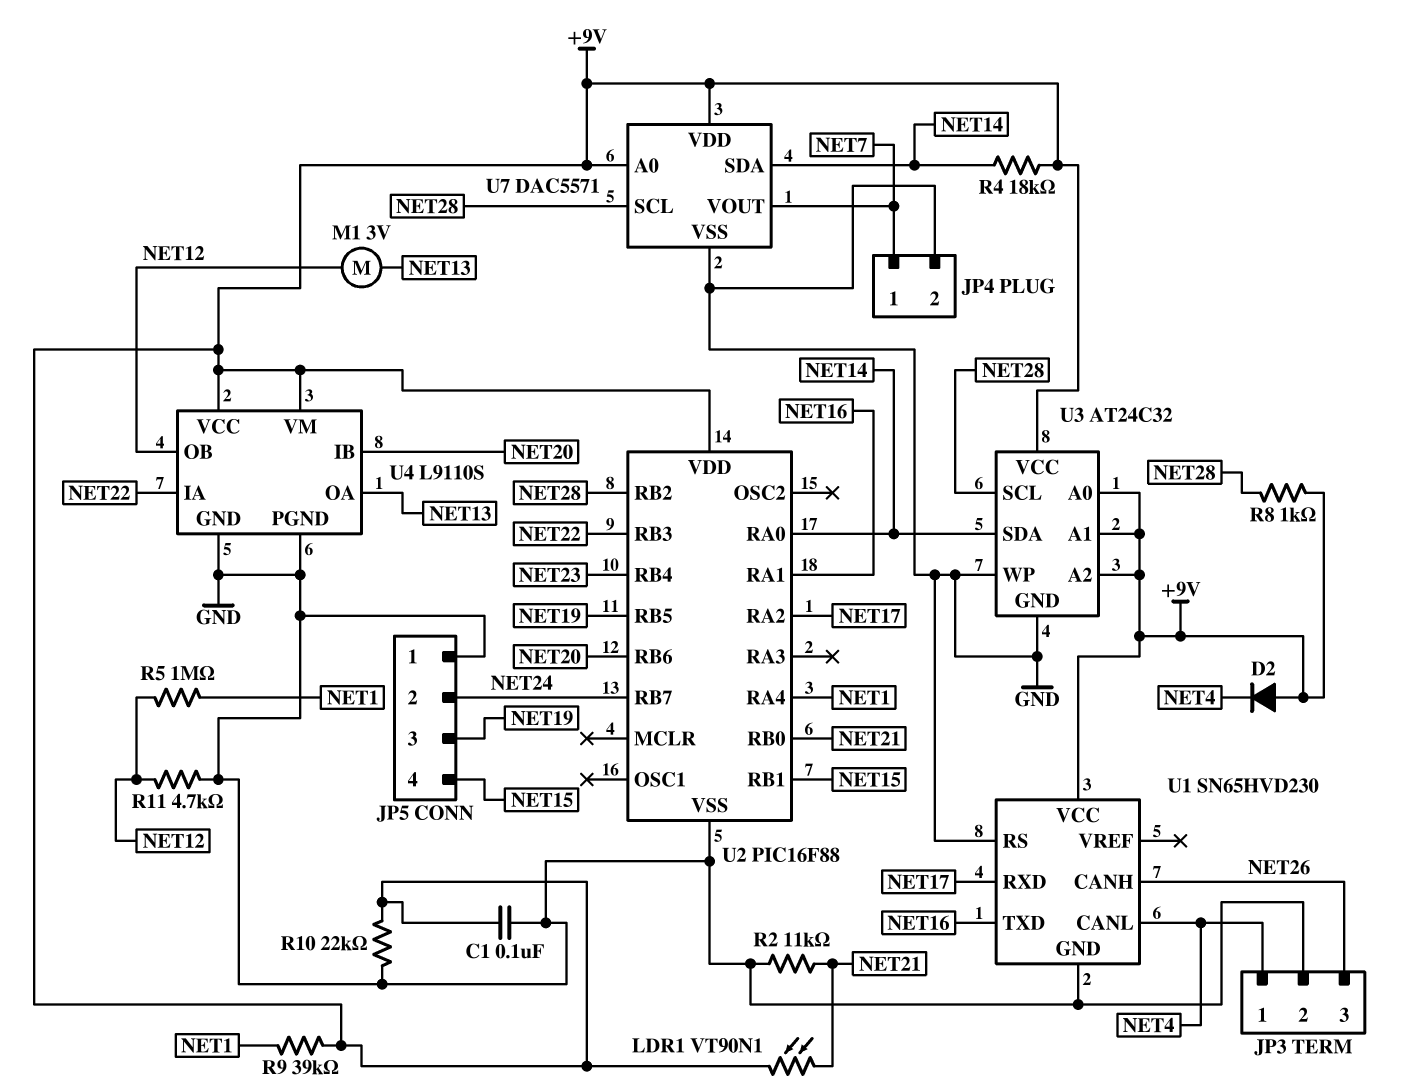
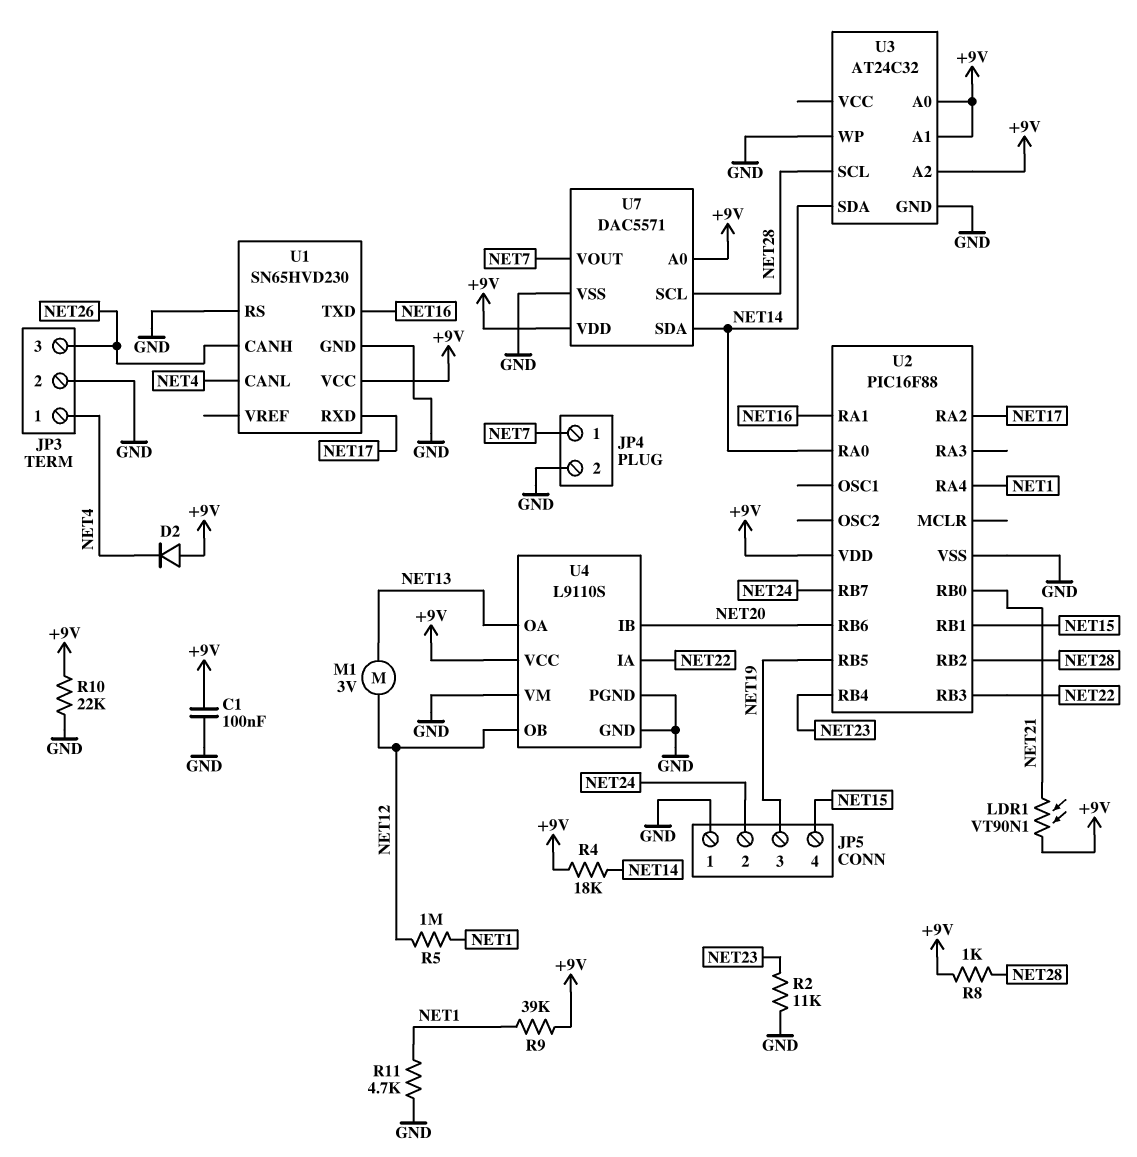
R2: 11k (GND, NET21) -> 11k (GND, NET23)
R11: 4.7k (GND, NET12) -> 4.7k (GND, NET1)
U3 pin VCC: +9V -> none
U4 pin VM: +9V -> GND

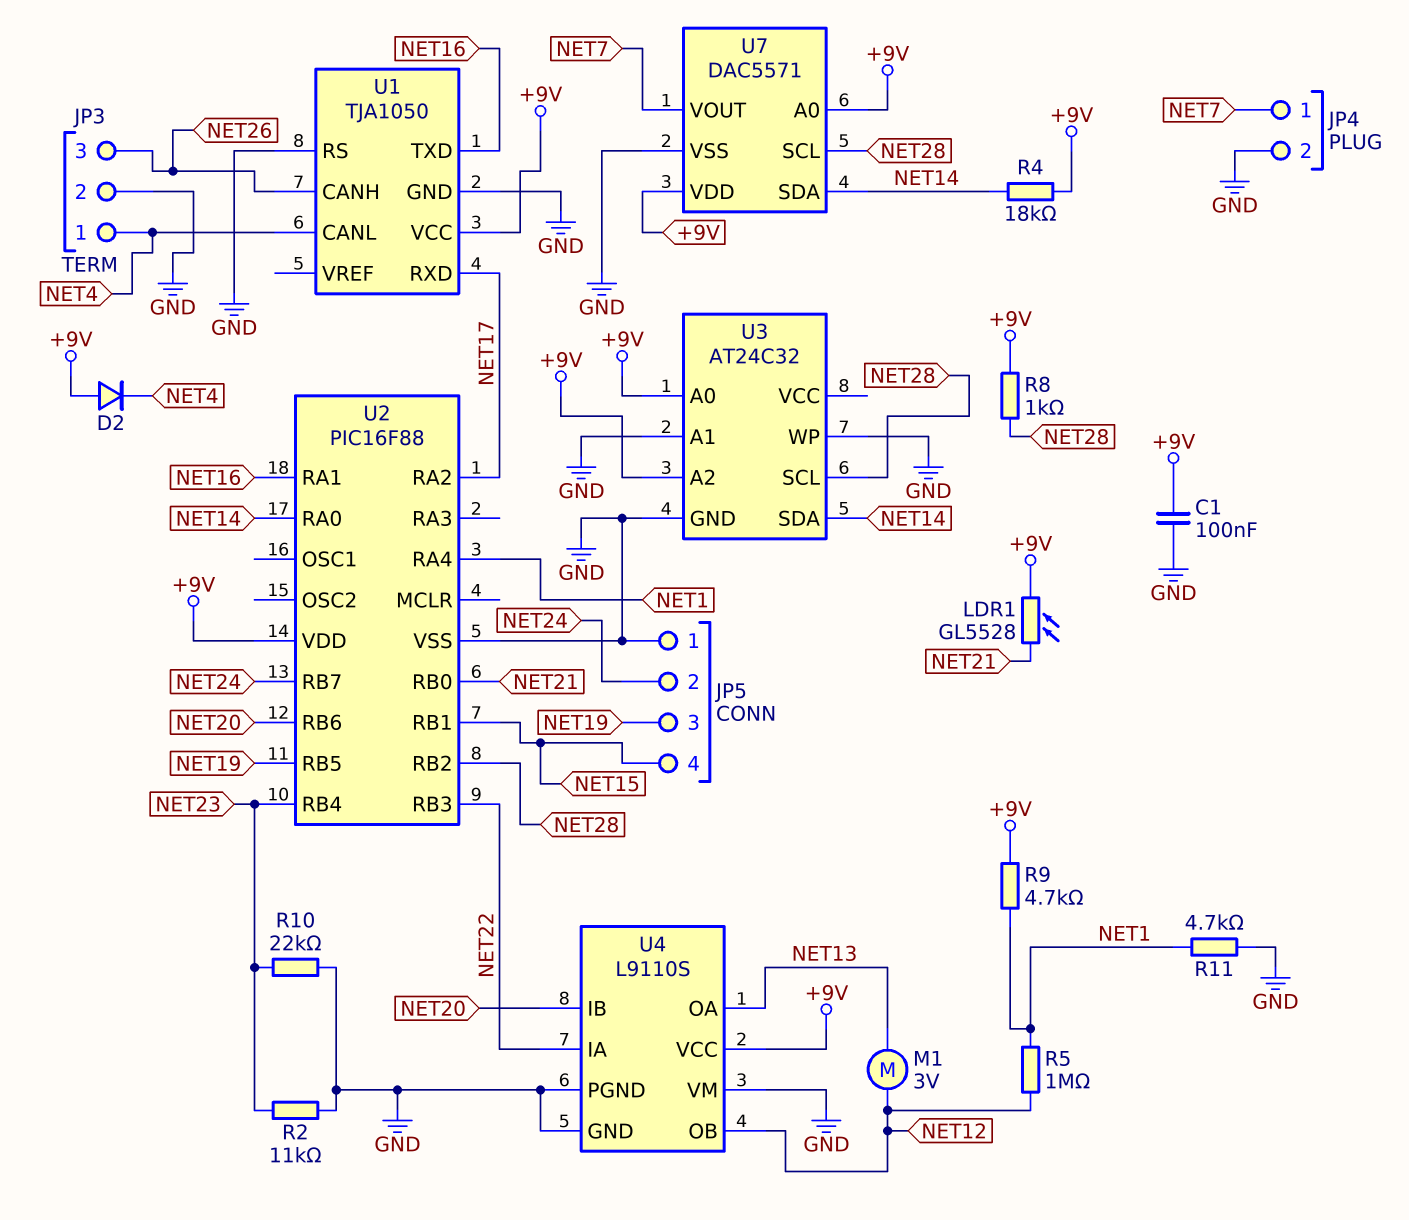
LDR1: VT90N1 (+9V, NET21) -> GL5528 (+9V, NET21)
R9: 39k (+9V, NET1) -> 4.7k (+9V, NET1)
R10: 22k (+9V, GND) -> 22k (GND, NET23)
U1: SN65HVD230 -> TJA1050
U3 pin A1: +9V -> GND

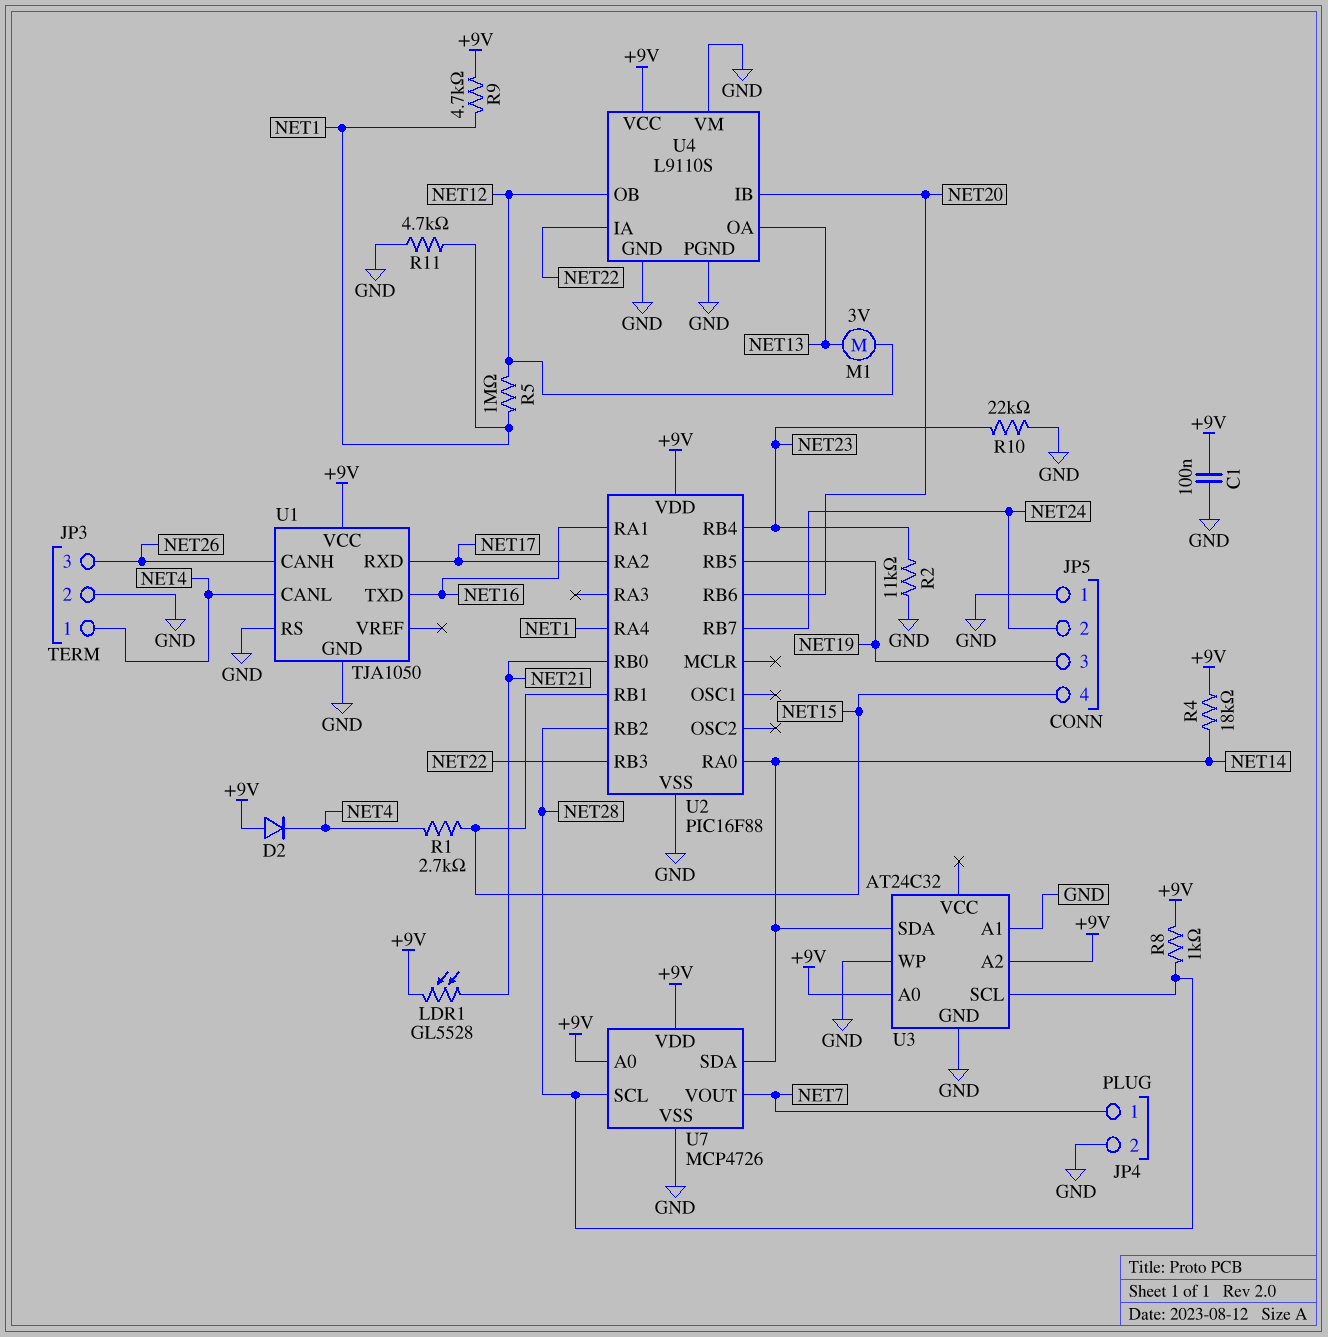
R1: none -> 2.7k (NET4, NET15)
U7: DAC5571 -> MCP4726

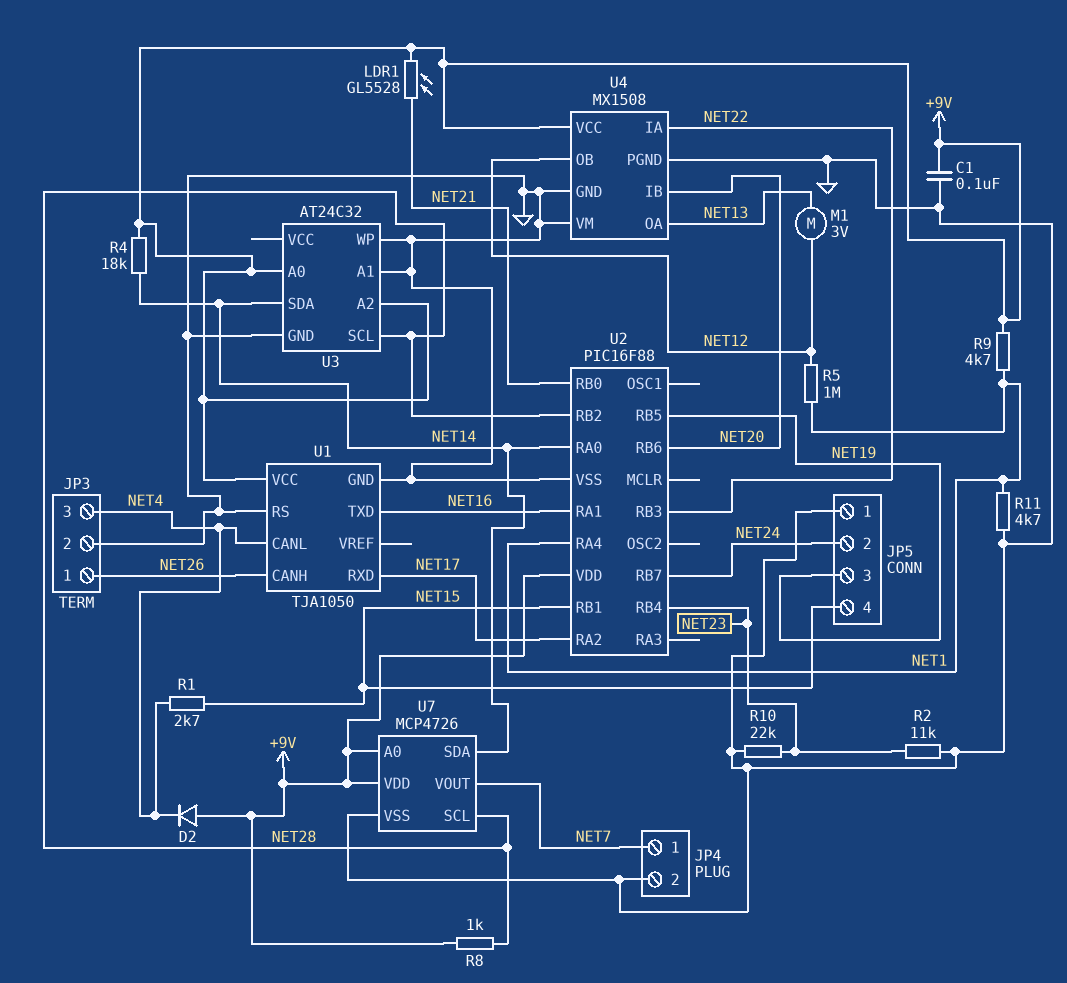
JP3 pin 1: NET4 -> NET26
JP3 pin 3: NET26 -> NET4
U4: L9110S -> MX1508

